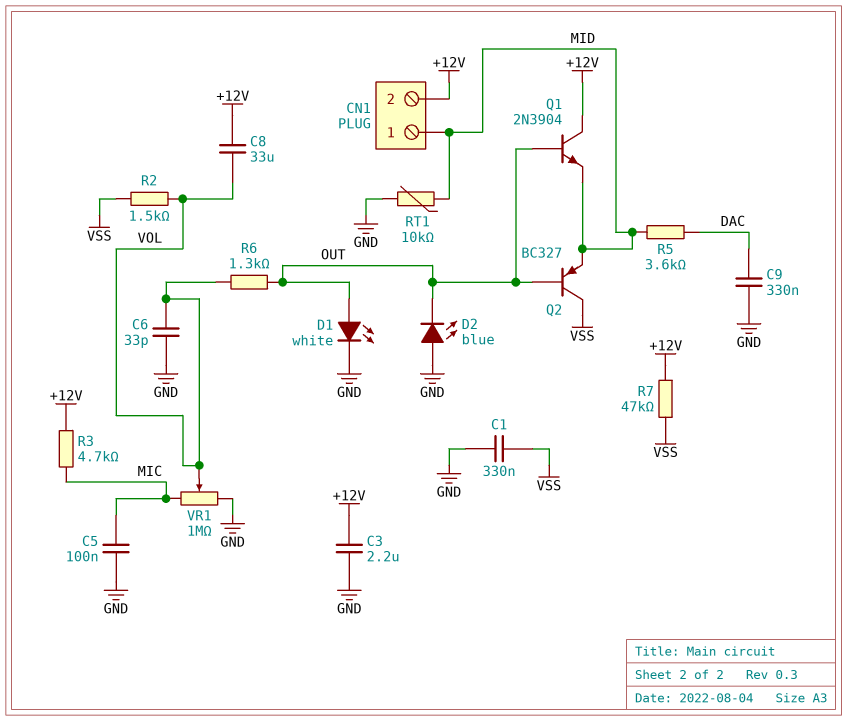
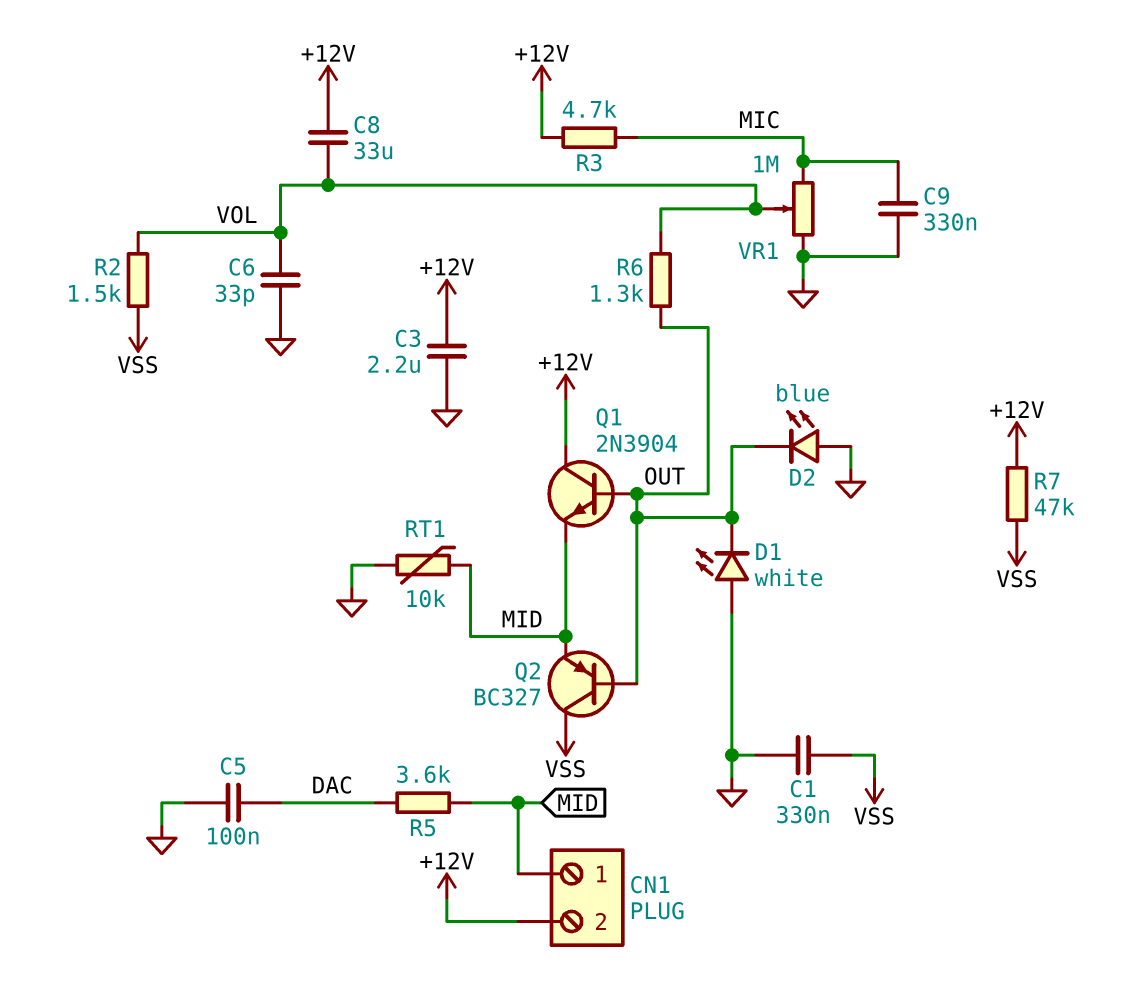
C5: 100nF (GND, MIC) -> 100nF (DAC, GND)
C9: 330nF (DAC, GND) -> 330nF (GND, MIC)
D1: LED white (A OUT, K GND) -> LED white (A GND, K OUT)

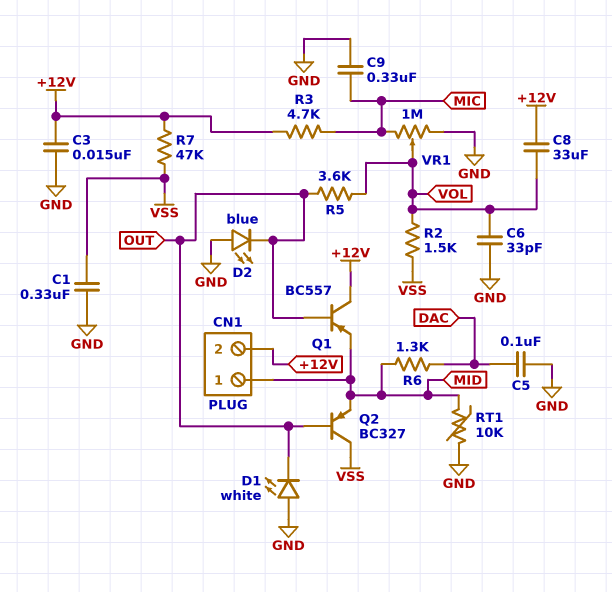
C3: 2.2uF (+12V, GND) -> 15nF (+12V, GND)
Q1: NPN 2N3904 (B OUT, C +12V, E MID) -> PNP BC557 (B OUT, C +12V, E MID)
R5: 3.6k (DAC, MID) -> 3.6k (OUT, VOL)
R6: 1.3k (OUT, VOL) -> 1.3k (DAC, MID)

